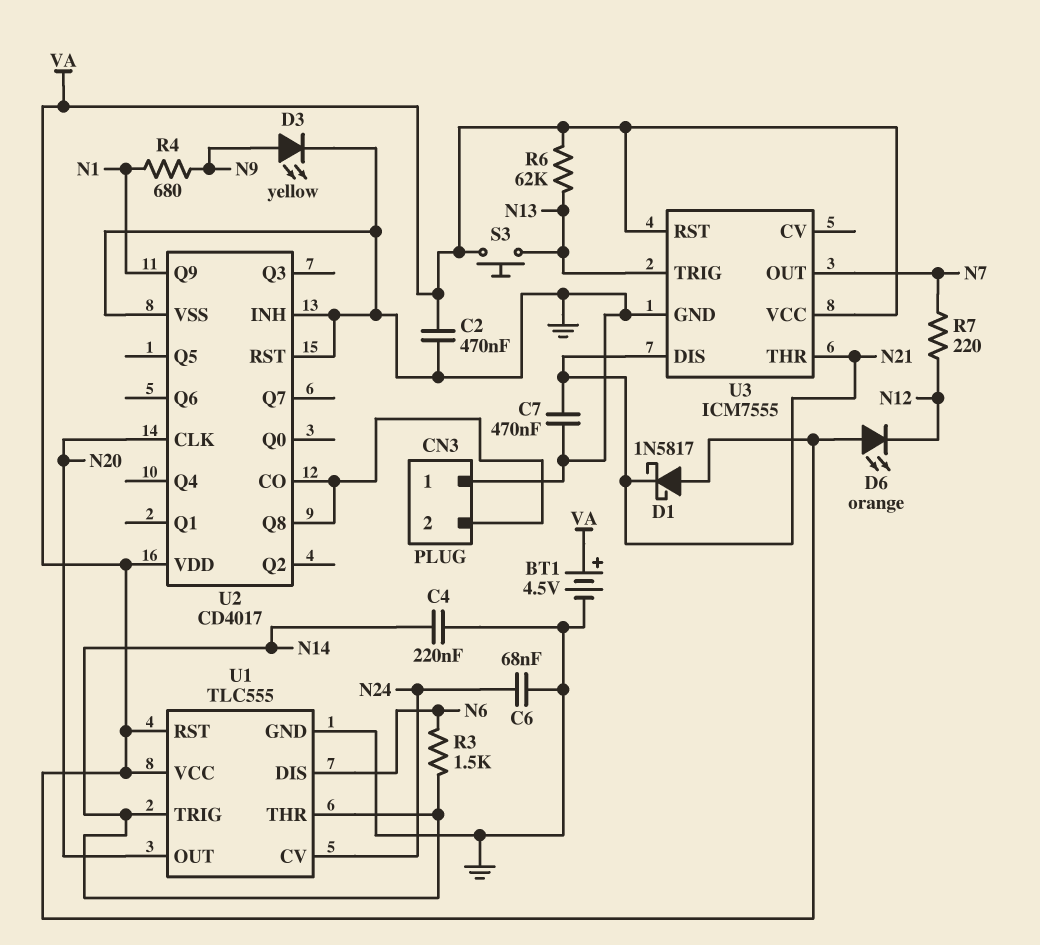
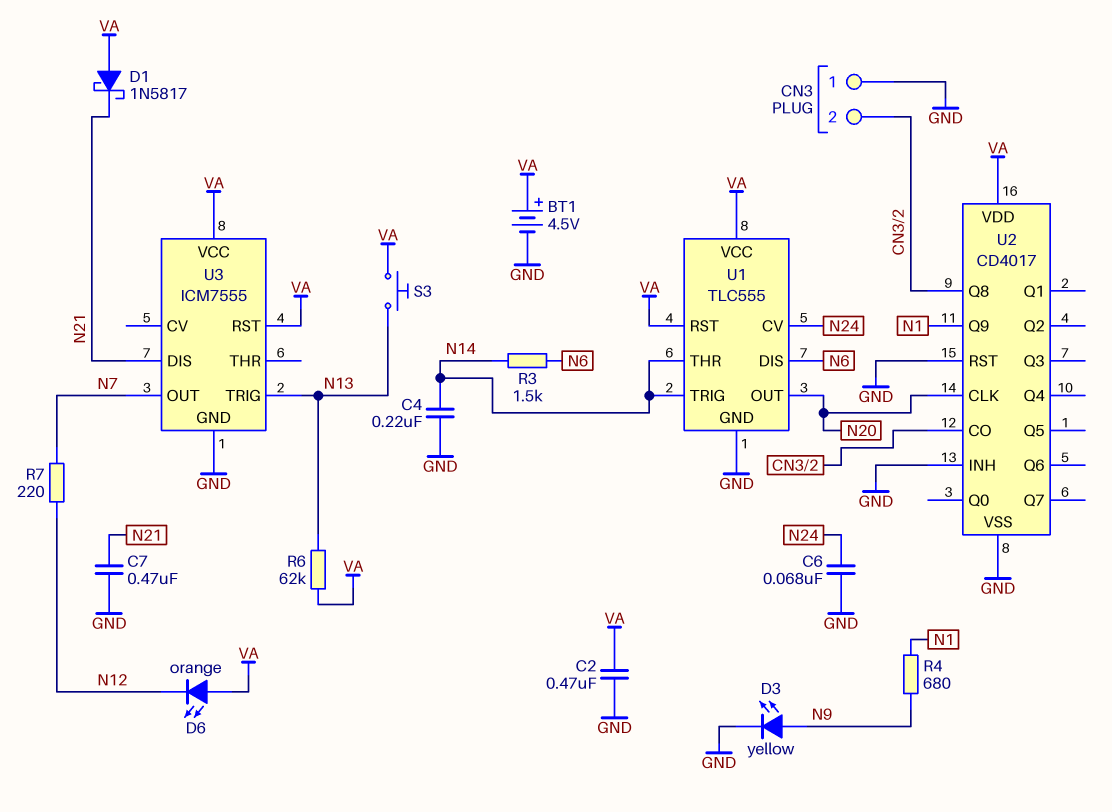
U3 pin THR: N21 -> none

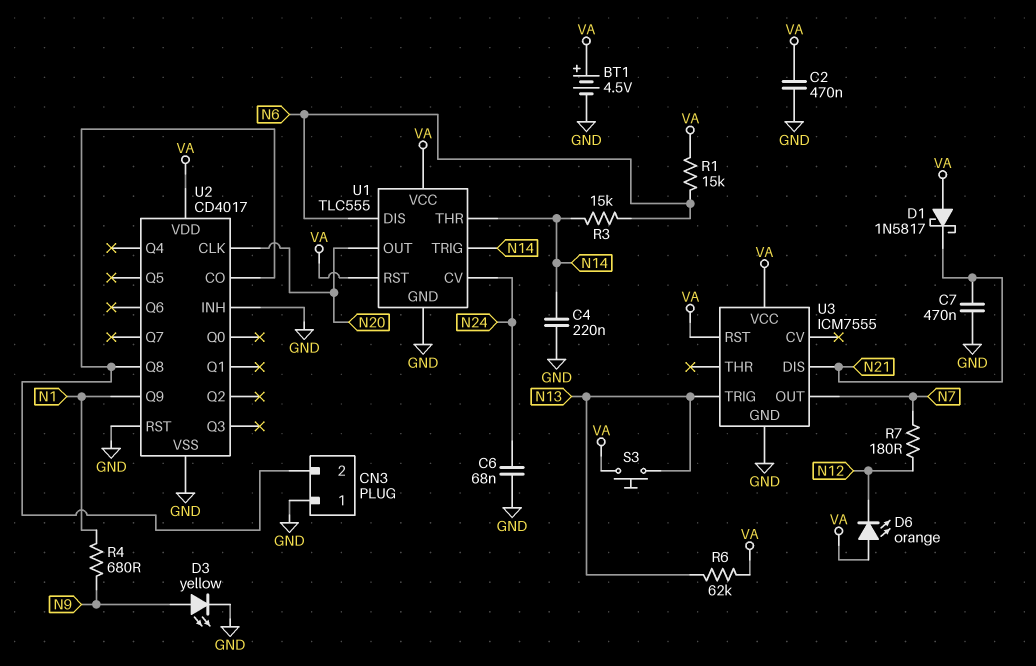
R1: none -> 15k (N6, VA)
R3: 1.5k (N6, N14) -> 15k (N6, N14)
R7: 220 (N7, N12) -> 180 (N7, N12)

